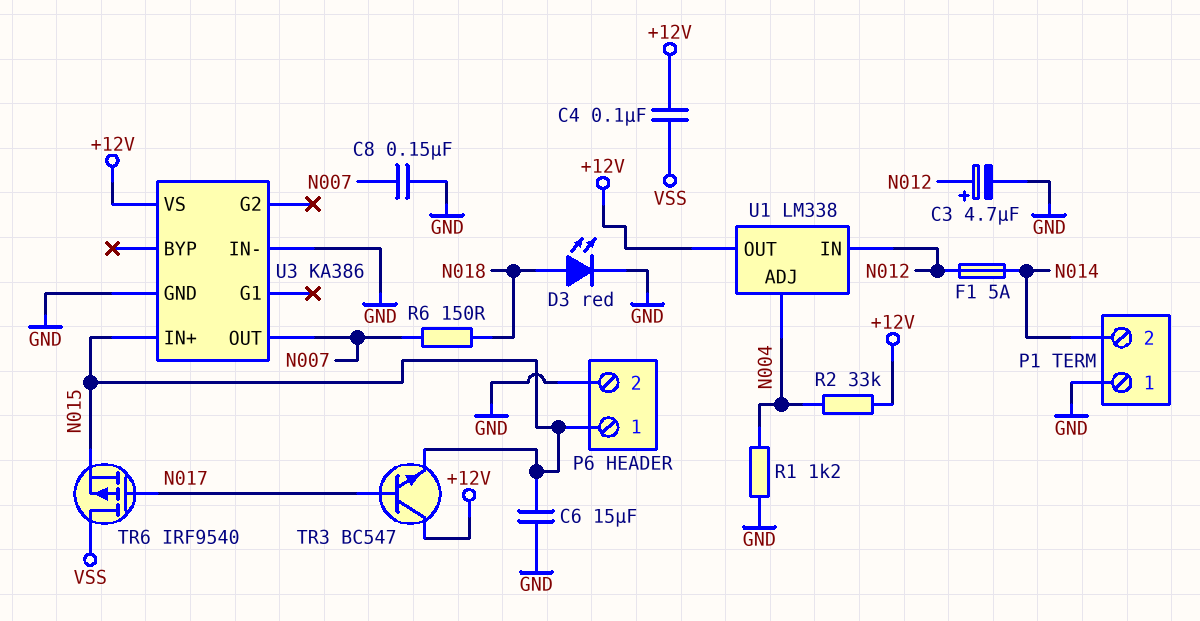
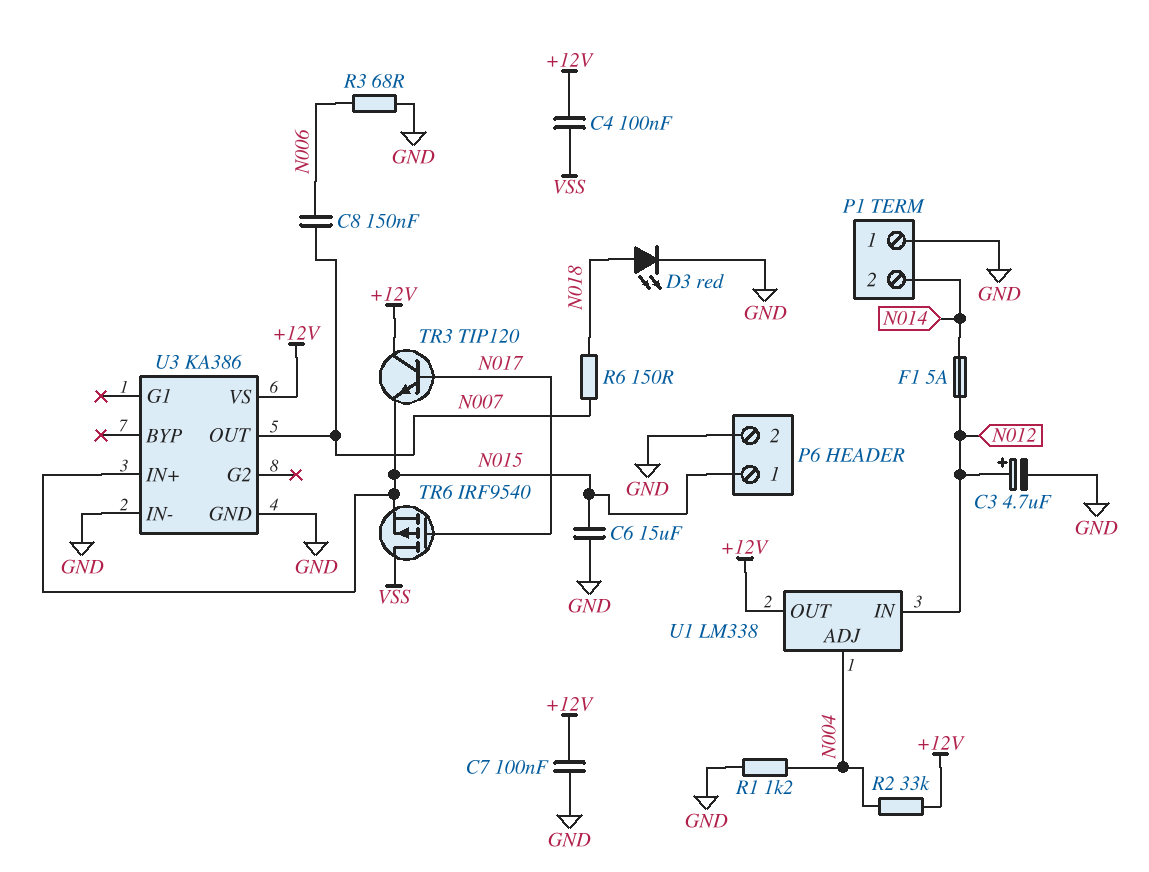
C7: none -> 100nF (+12V, GND)
C8: 150nF (GND, N007) -> 150nF (N006, N007)
R3: none -> 68 (GND, N006)
TR3: NPN BC547 (B N017, C +12V, E N015) -> NPN TIP120 (B N017, C +12V, E N015)

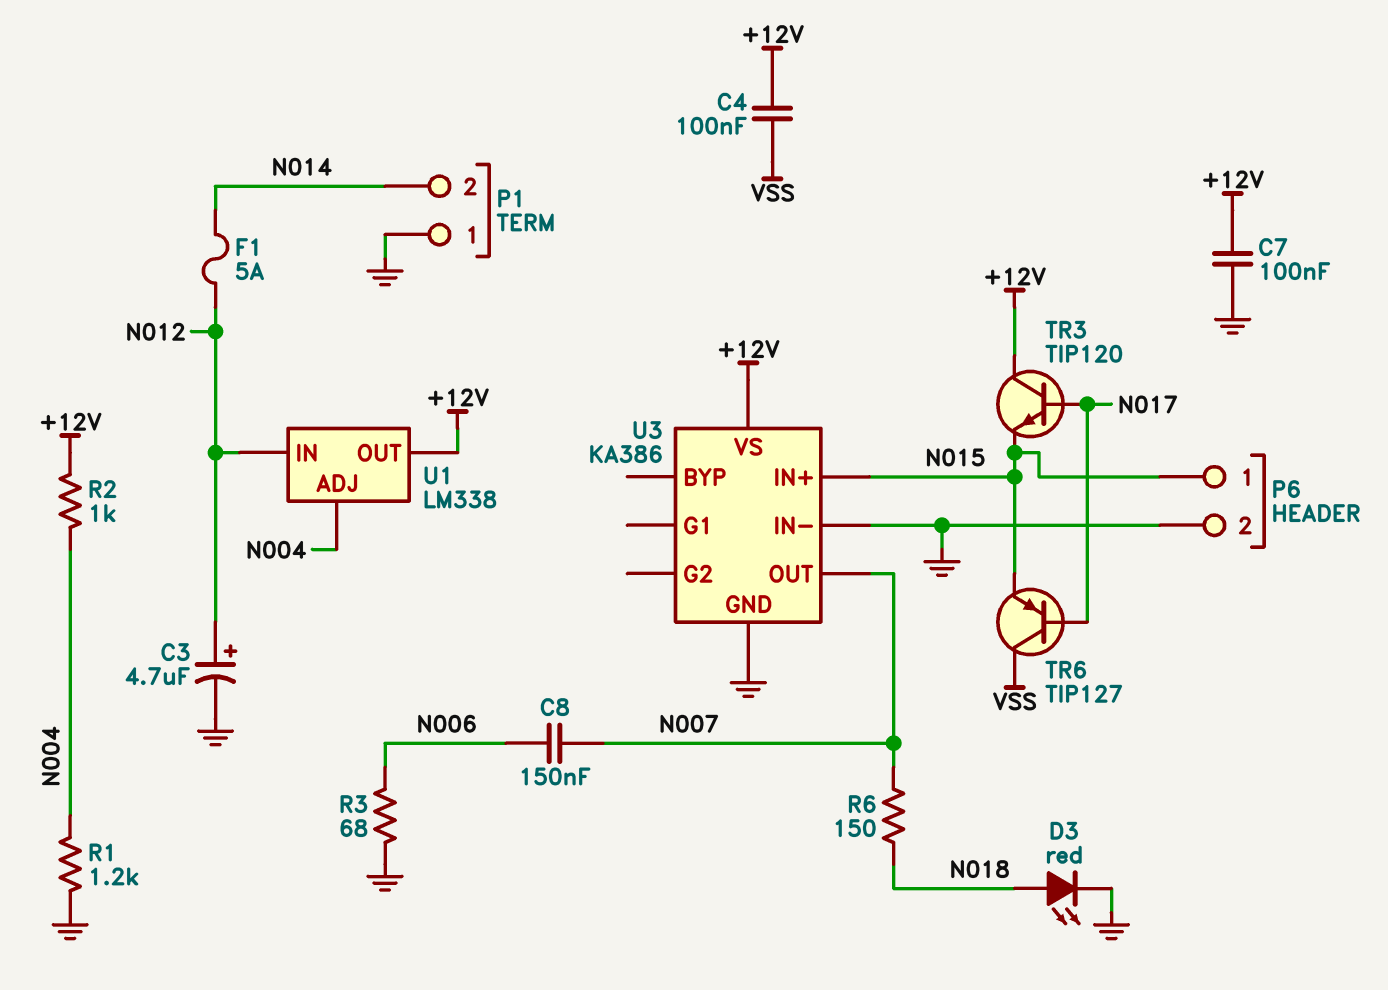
C6: 15uF (GND, N015) -> none
R2: 33k (+12V, N004) -> 1k (+12V, N004)
TR6: PMOS IRF9540 (G N017, D VSS, S N015) -> PNP TIP127 (B N017, C VSS, E N015)

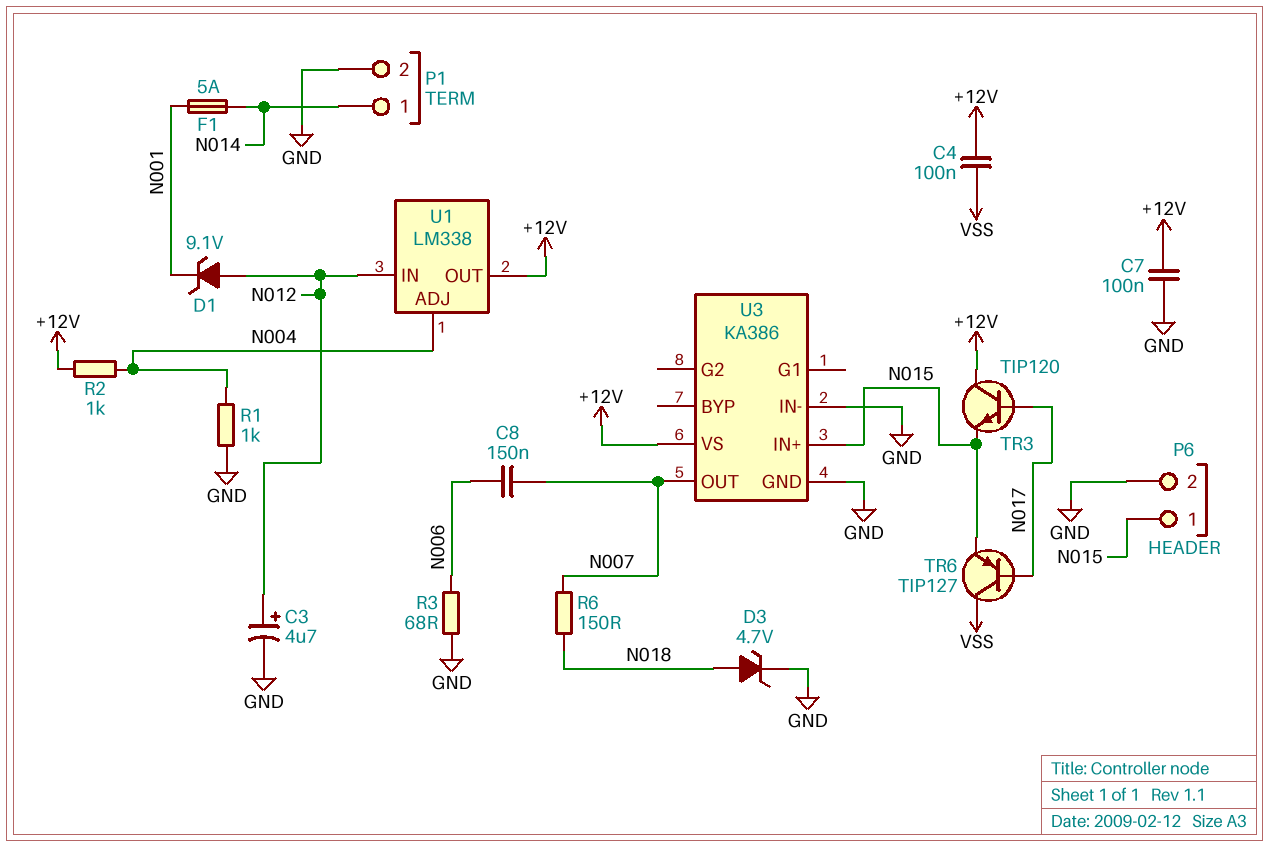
D1: none -> zener 9.1V (A N012, K N001)
D3: LED red (A N018, K GND) -> zener 4.7V (A N018, K GND)
F1: 5A (N012, N014) -> 5A (N001, N014)
P1 pin 1: GND -> N014
P1 pin 2: N014 -> GND
R1: 1.2k (GND, N004) -> 1k (GND, N004)

